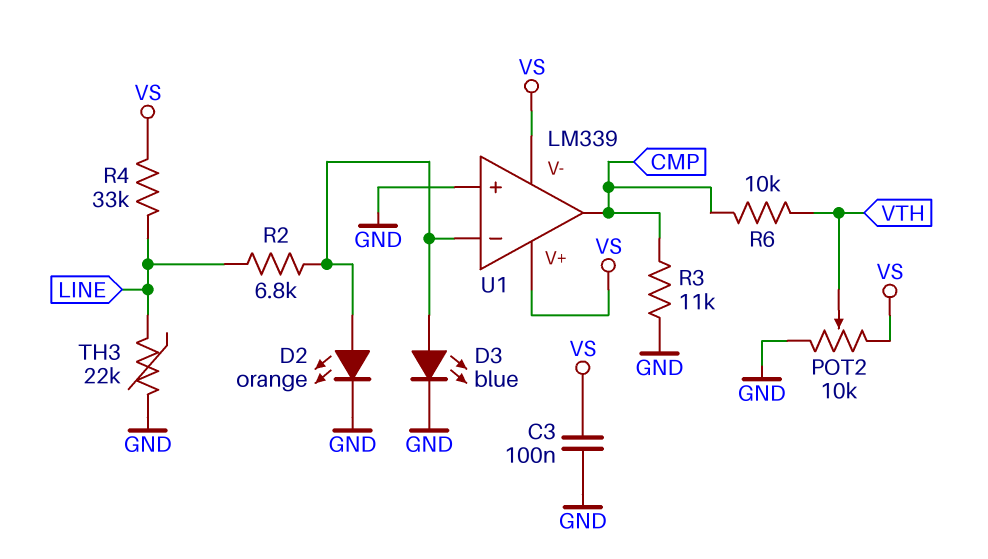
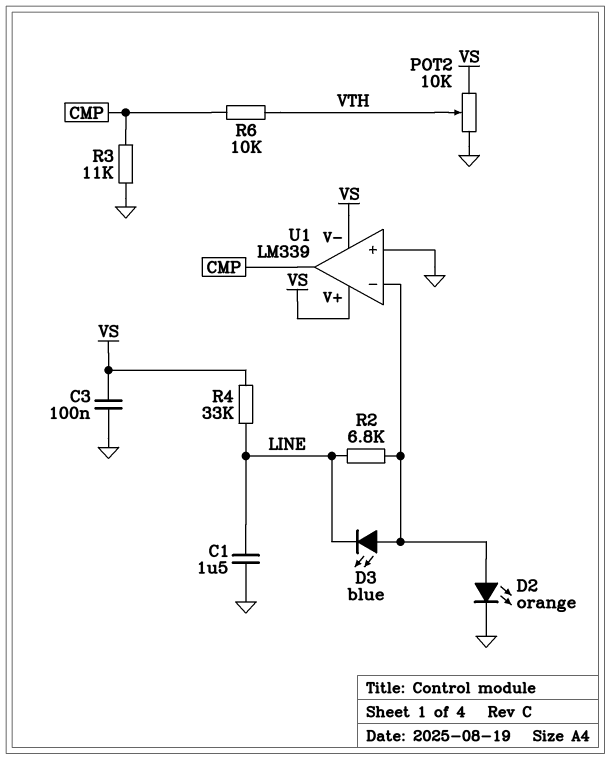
C1: none -> 1.5uF (GND, LINE)
D3: LED blue (A U1/in-, K GND) -> LED blue (A U1/in-, K LINE)
TH3: 22k (GND, LINE) -> none

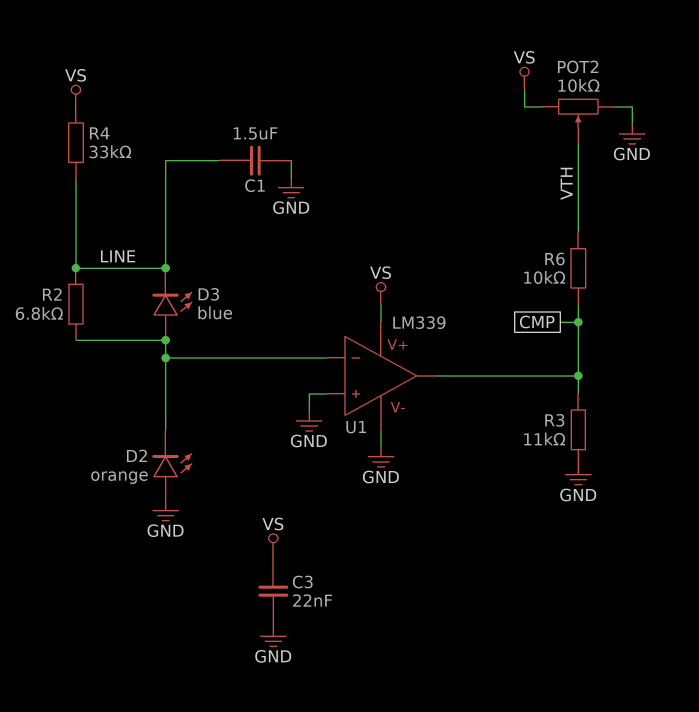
C3: 100nF (GND, VS) -> 22nF (GND, VS)
D2: LED orange (A U1/in-, K GND) -> LED orange (A GND, K U1/in-)
U1 pin V-: VS -> GND

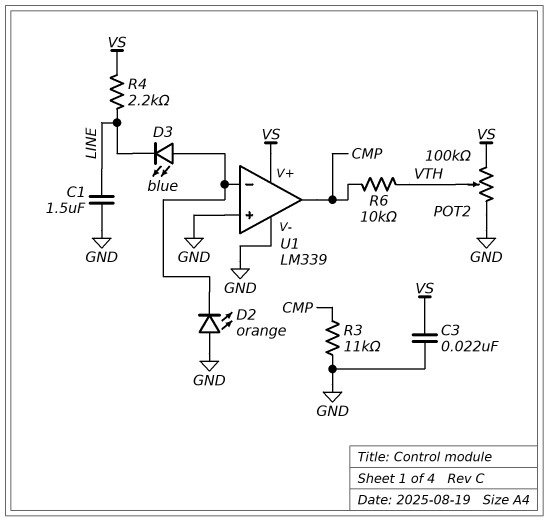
POT2: 10k (GND, VS, wiper VTH) -> 100k (GND, VS, wiper VTH)
R2: 6.8k (LINE, U1/in-) -> none
R4: 33k (LINE, VS) -> 2.2k (LINE, VS)

